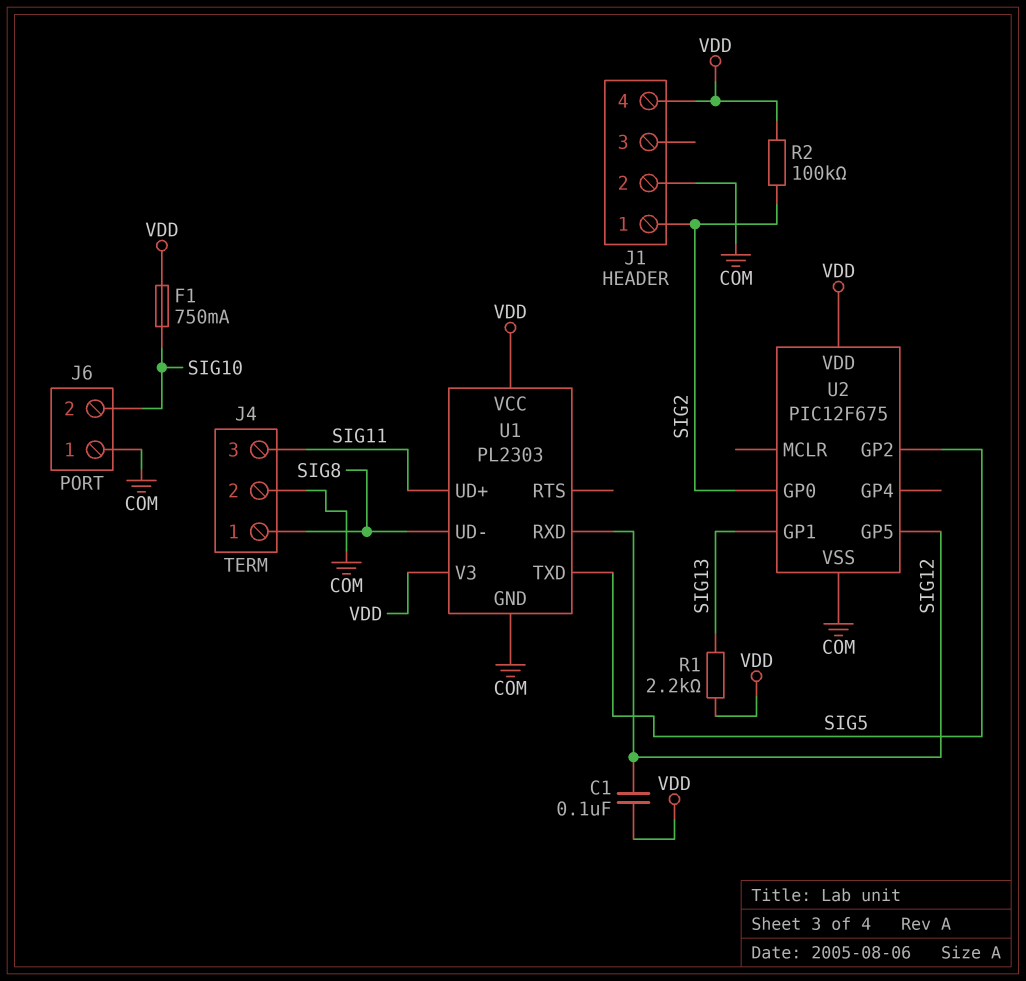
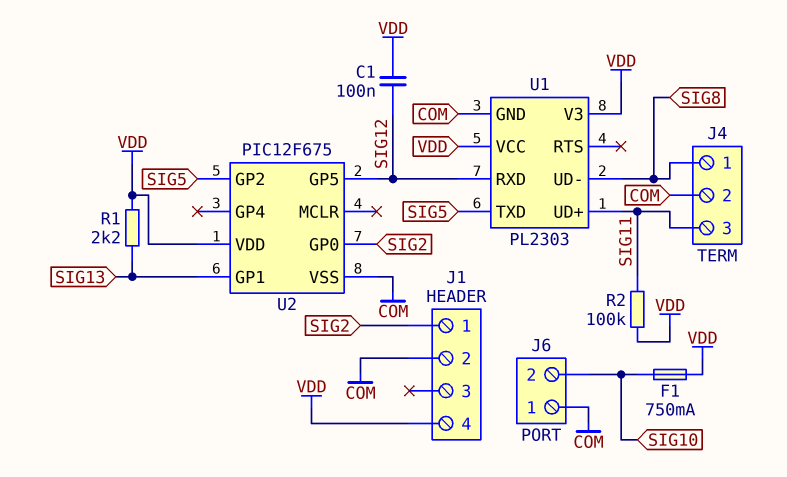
R2: 100k (SIG2, VDD) -> 100k (SIG11, VDD)

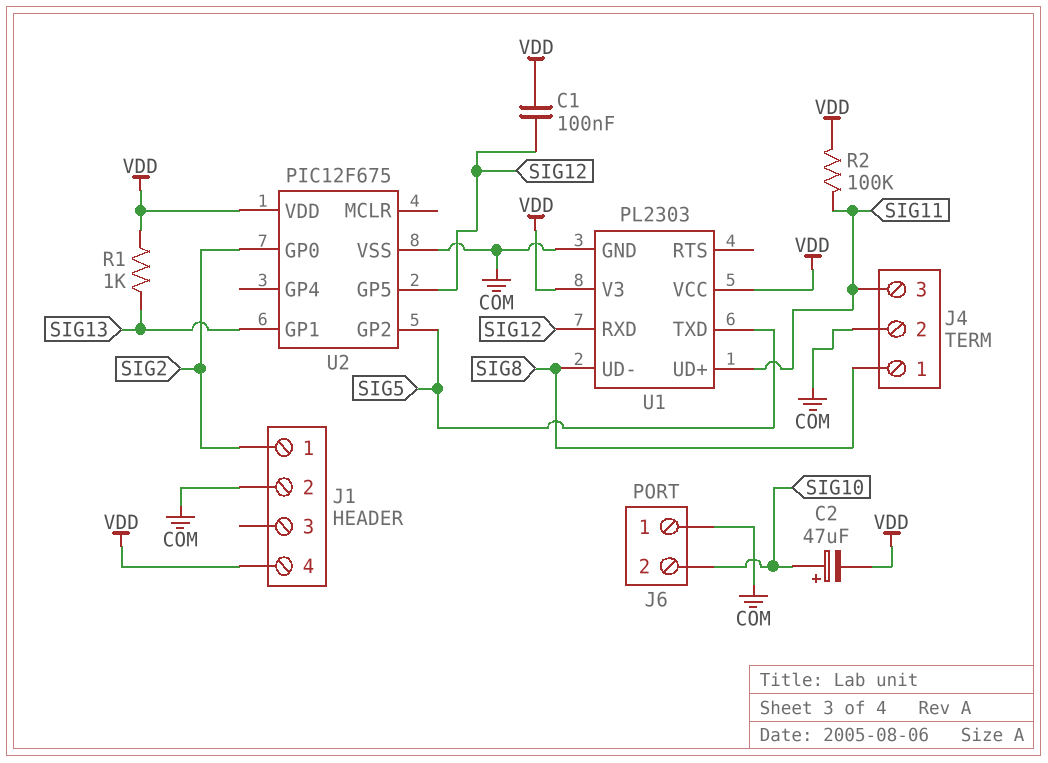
C2: none -> 47uF (plus SIG10, minus VDD)
F1: 750mA (SIG10, VDD) -> none
R1: 2.2k (SIG13, VDD) -> 1k (SIG13, VDD)

